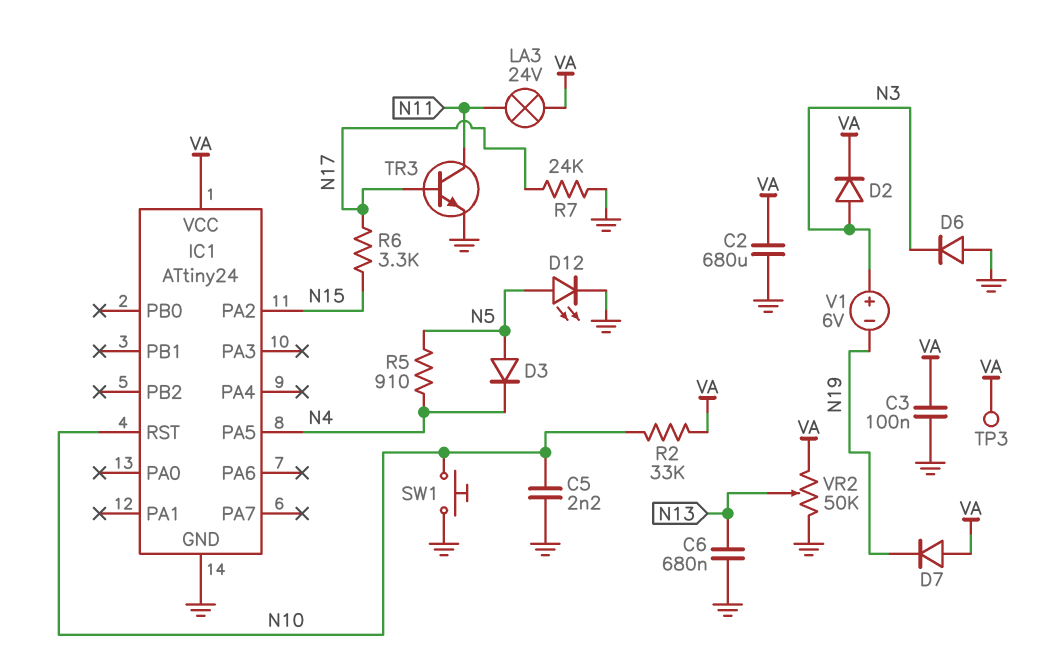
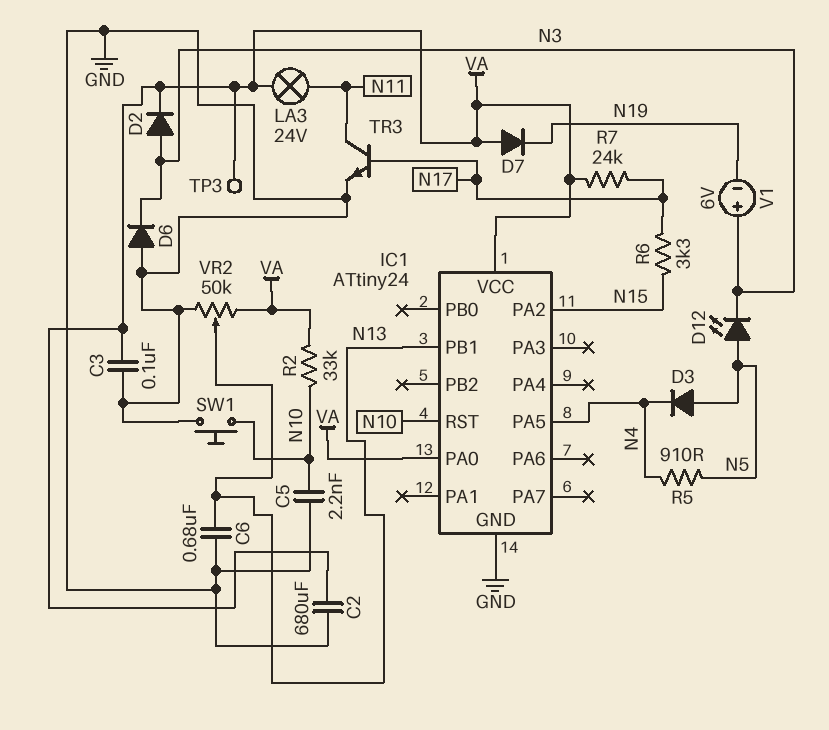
D12: LED (A N5, K GND) -> LED (A N5, K N3)
IC1 pin PA0: none -> VA
IC1 pin PB1: none -> N13
R7: 24k (GND, N17) -> 24k (N17, VA)

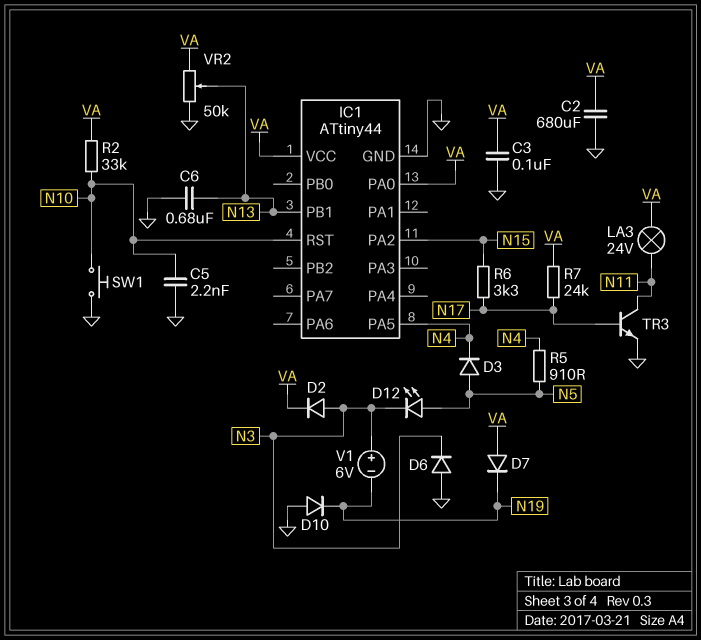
D10: none -> diode (A GND, K N19)
IC1: ATtiny24 -> ATtiny44
TP3: test point (VA) -> none

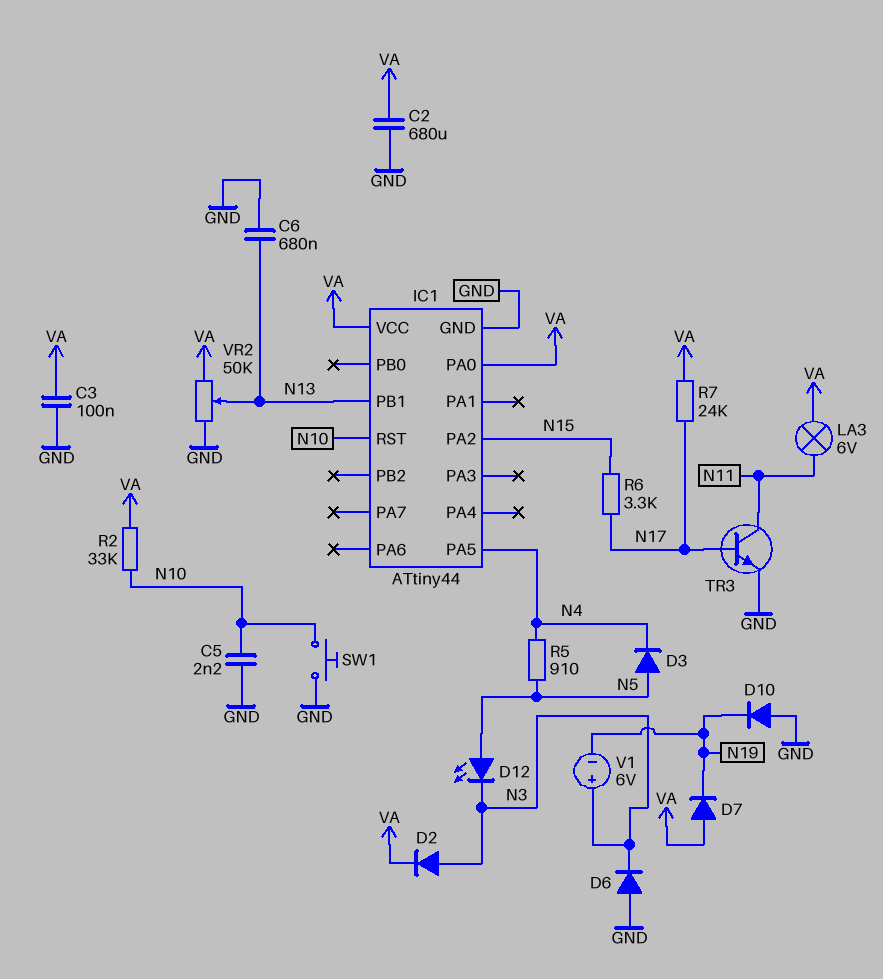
LA3: lamp 24V (N11, VA) -> lamp 6V (N11, VA)

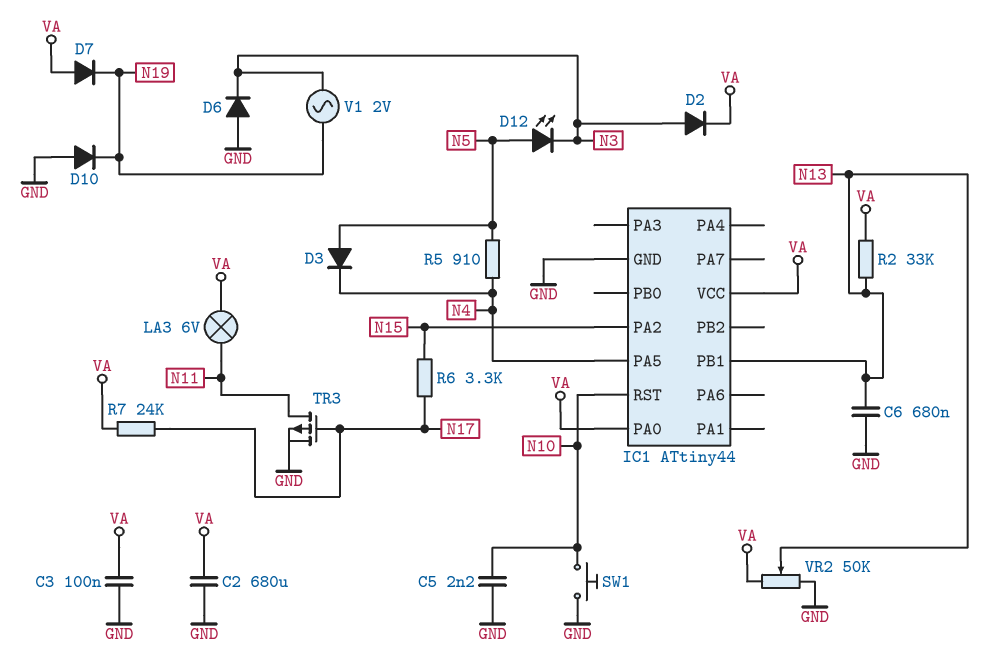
R2: 33k (N10, VA) -> 33k (N13, VA)
TR3: NPN (B N17, C N11, E GND) -> PMOS (G N17, D N11, S GND)
V1: 6V (plus N3, minus N19) -> AC 2V (N3, N19)

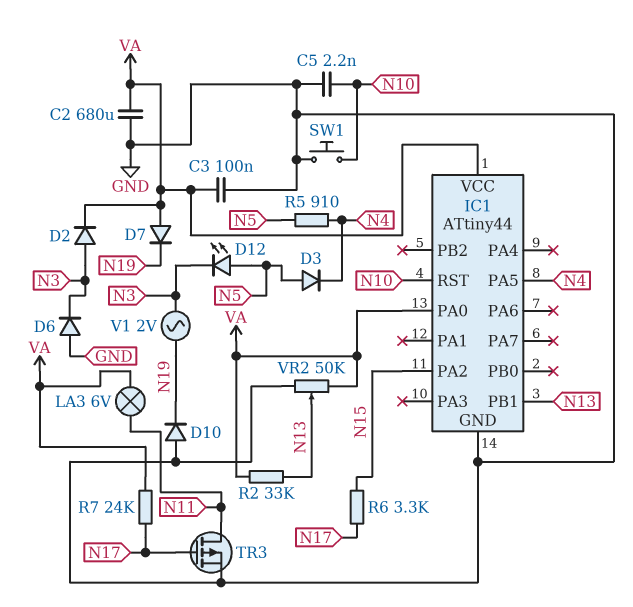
C6: 680nF (GND, N13) -> none

